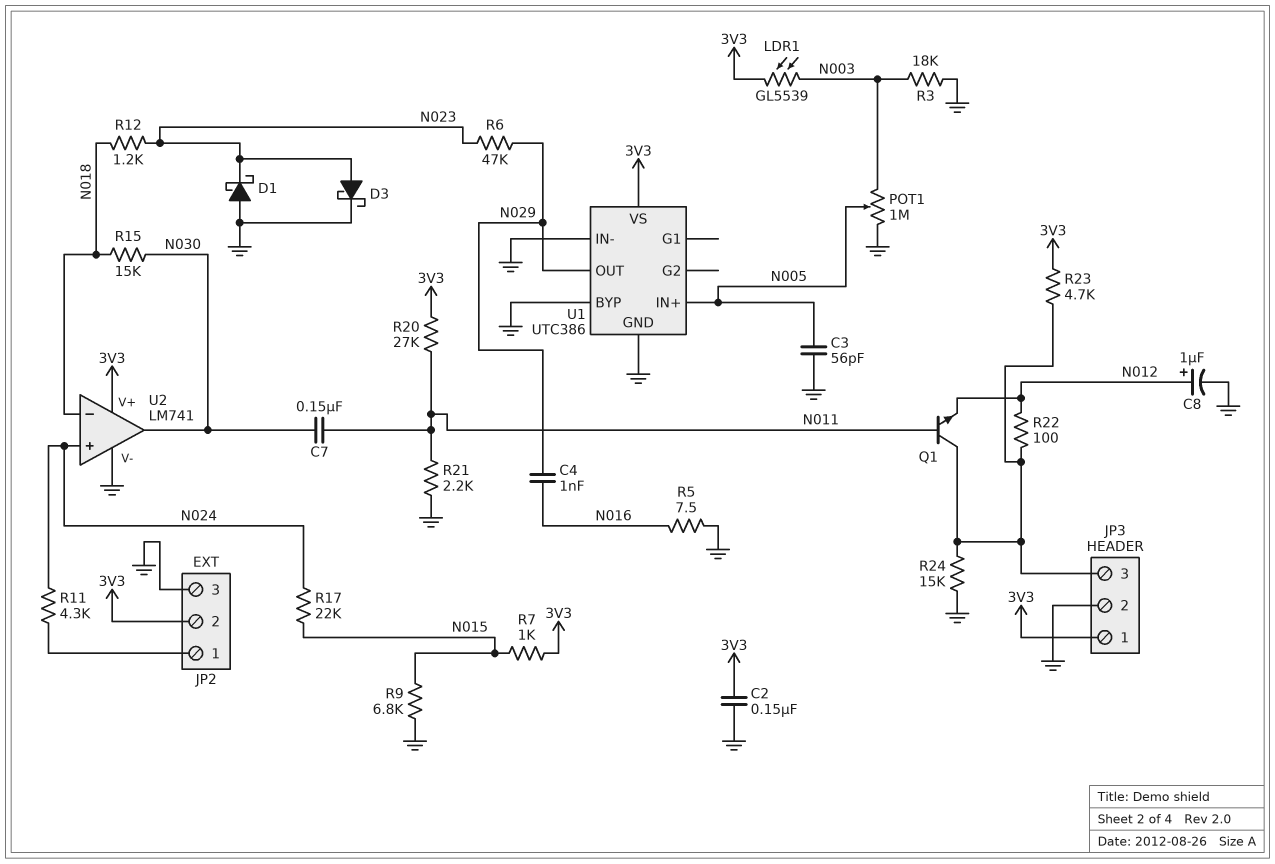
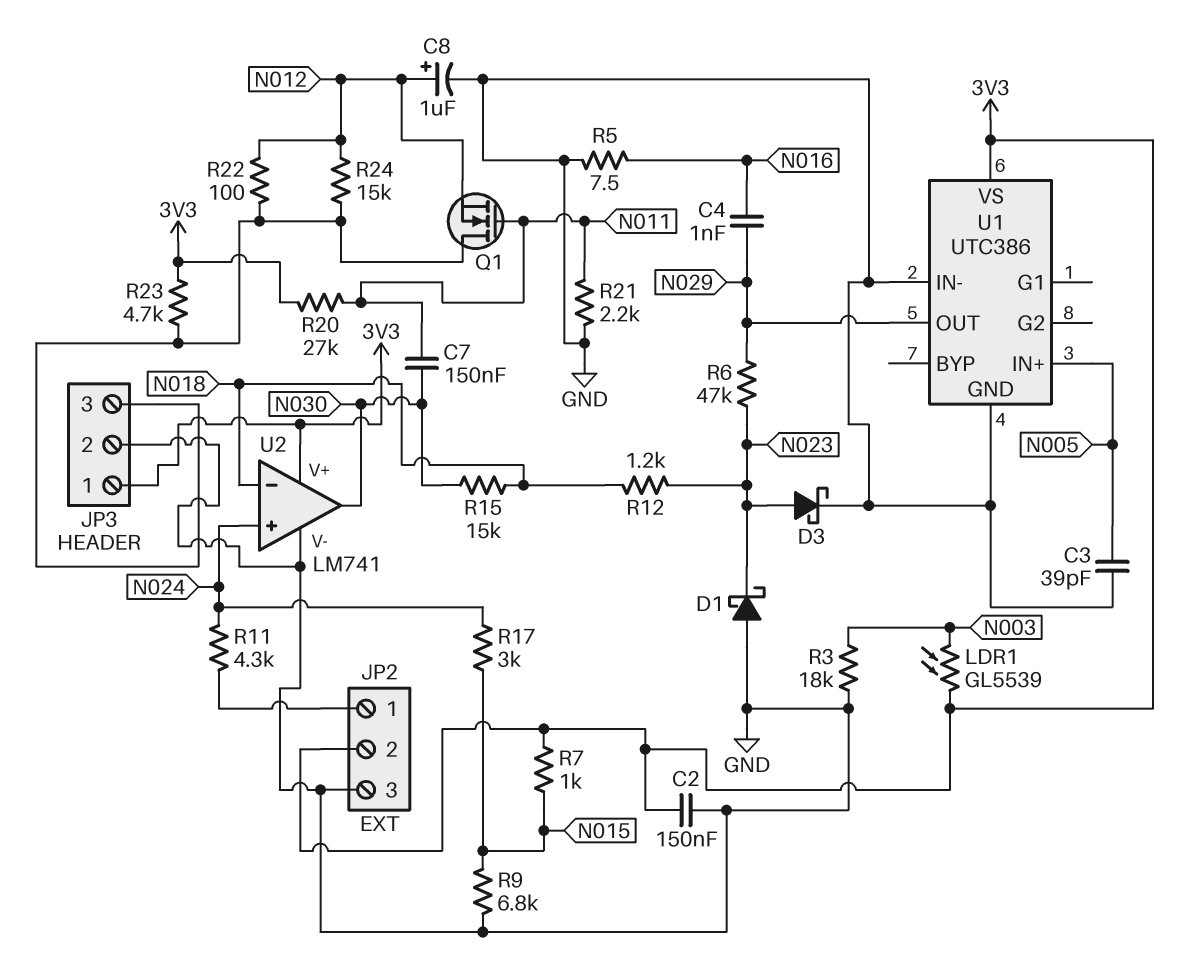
C3: 56pF (GND, N005) -> 39pF (GND, N005)
POT1: 1M (GND, N003, wiper N005) -> none
Q1: NPN (B N011, C JP3/3, E N012) -> NMOS (G N011, D JP3/3, S N012)
R17: 22k (N015, N024) -> 3k (N015, N024)
R24: 15k (GND, JP3/3) -> 15k (JP3/3, N012)
U1 pin BYP: GND -> none

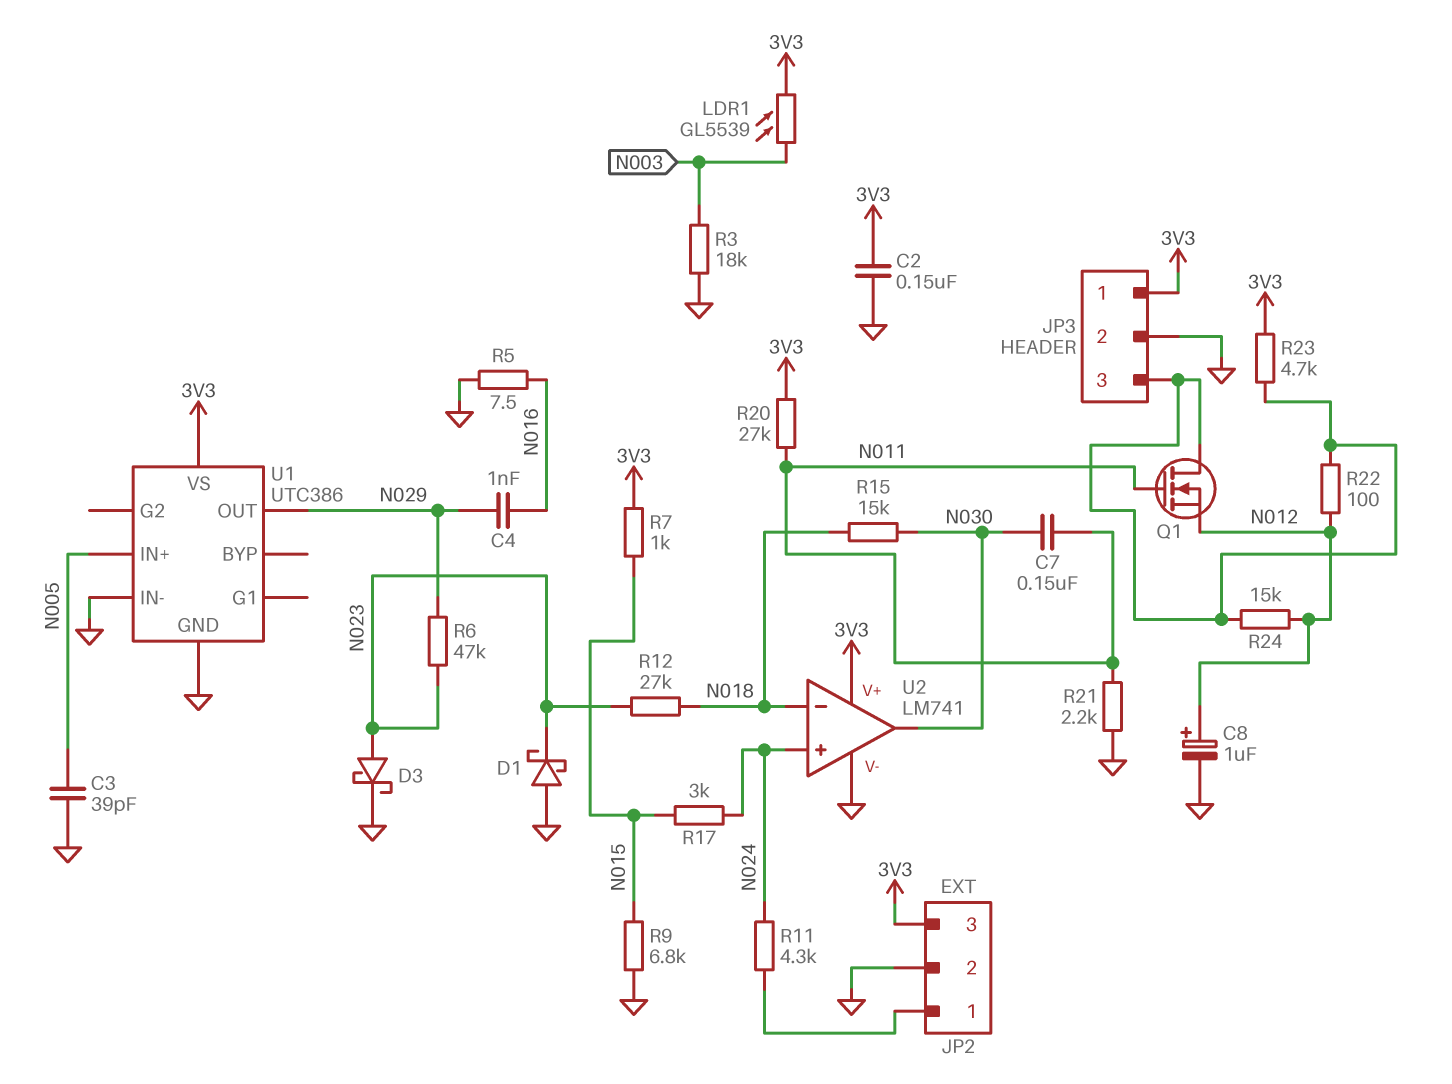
JP2 pin 2: 3V3 -> GND
JP2 pin 3: GND -> 3V3
R12: 1.2k (N018, N023) -> 27k (N018, N023)

